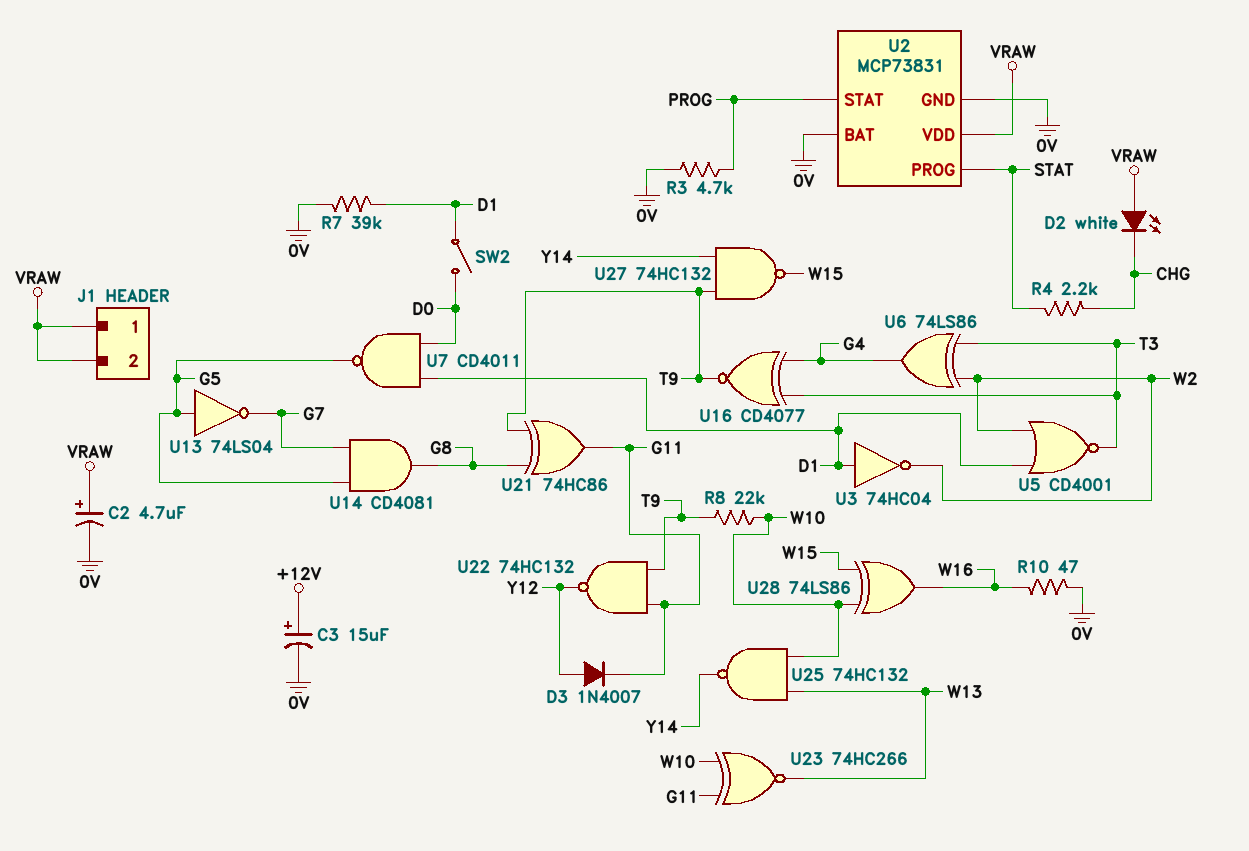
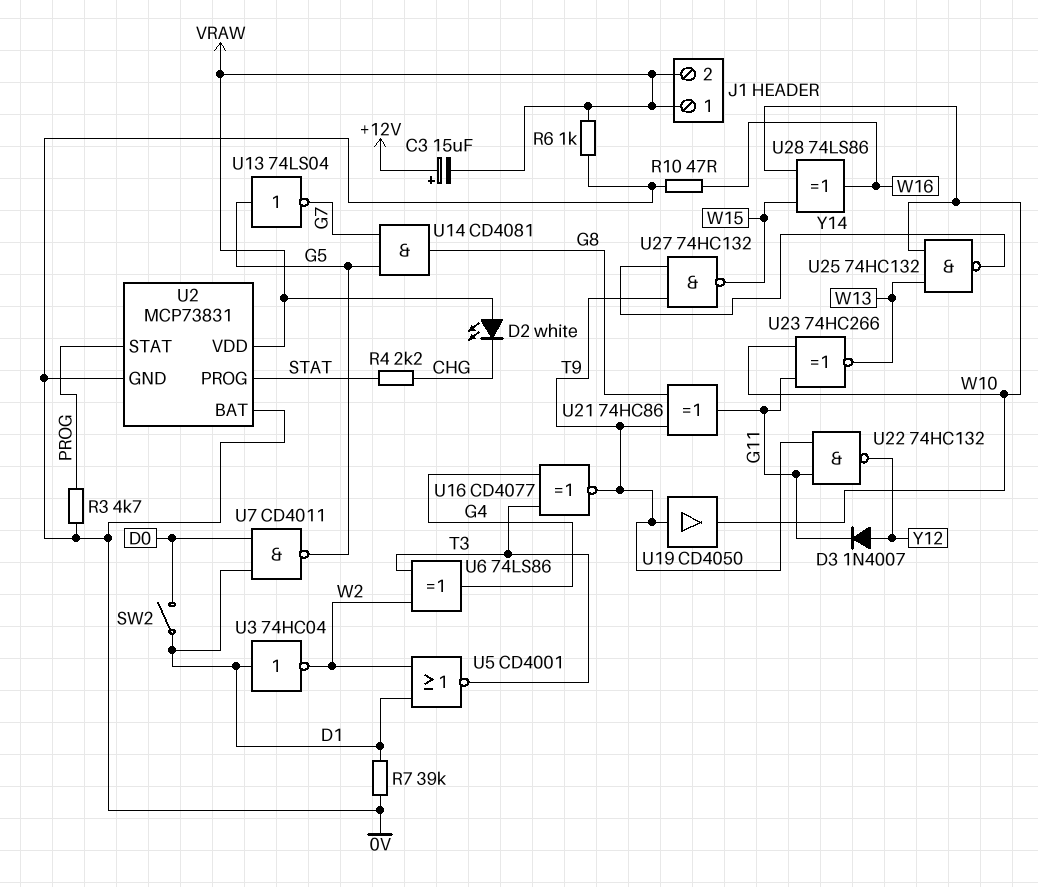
C2: 4.7uF (plus VRAW, minus 0V) -> none
C3: 15uF (plus +12V, minus 0V) -> 15uF (plus +12V, minus VRAW)
R6: none -> 1k (0V, VRAW)
R8: 22k (T9, W10) -> none
U19: none -> buffer CD4050 (in T9, out W10)

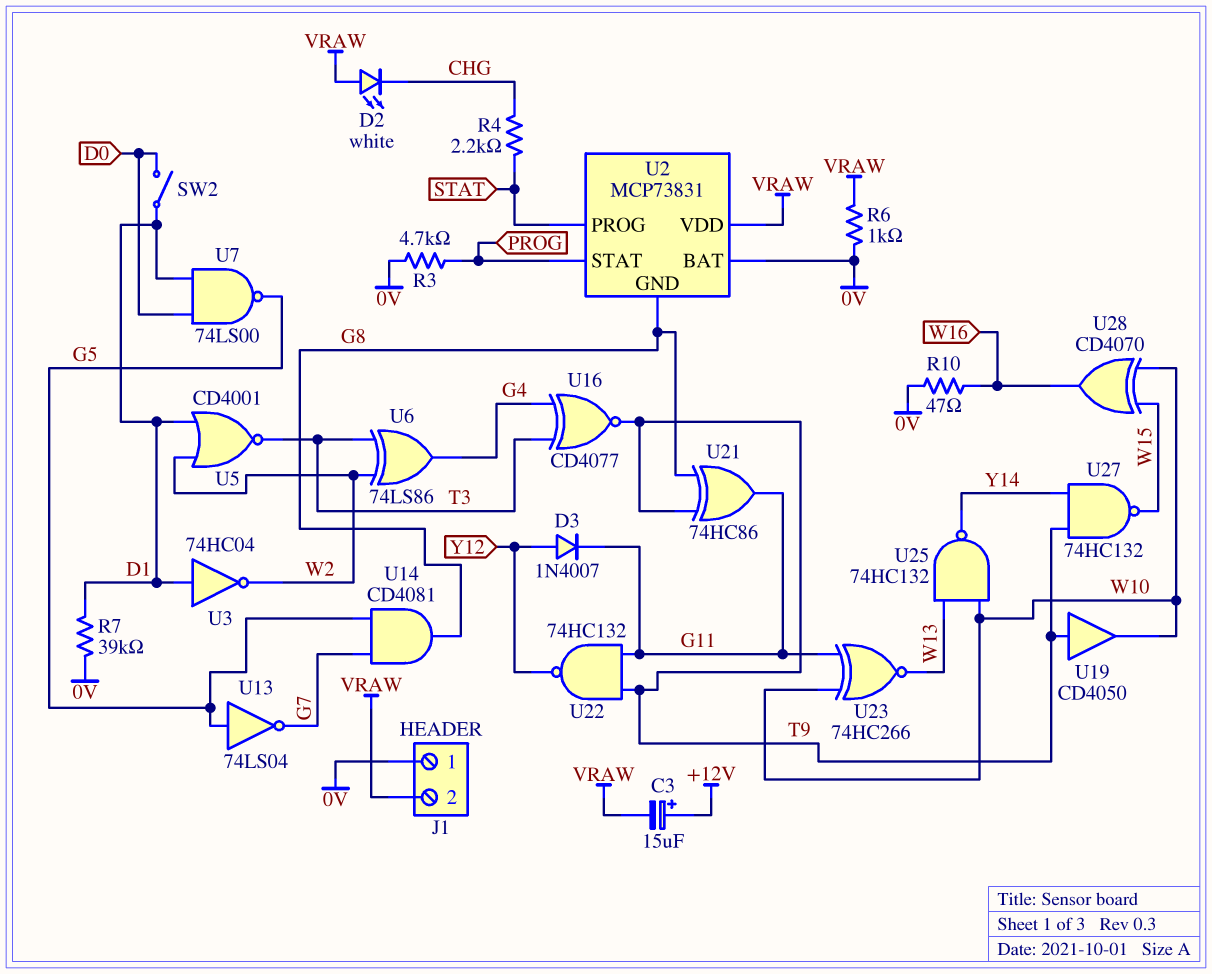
J1 pin 1: VRAW -> 0V
U2 pin GND: 0V -> G8
U7: NAND CD4011 (in D0, in D1, out G5) -> NAND 74LS00 (in D0, in D1, out G5)
U28: XOR 74LS86 (in W10, in W15, out W16) -> XOR CD4070 (in W10, in W15, out W16)

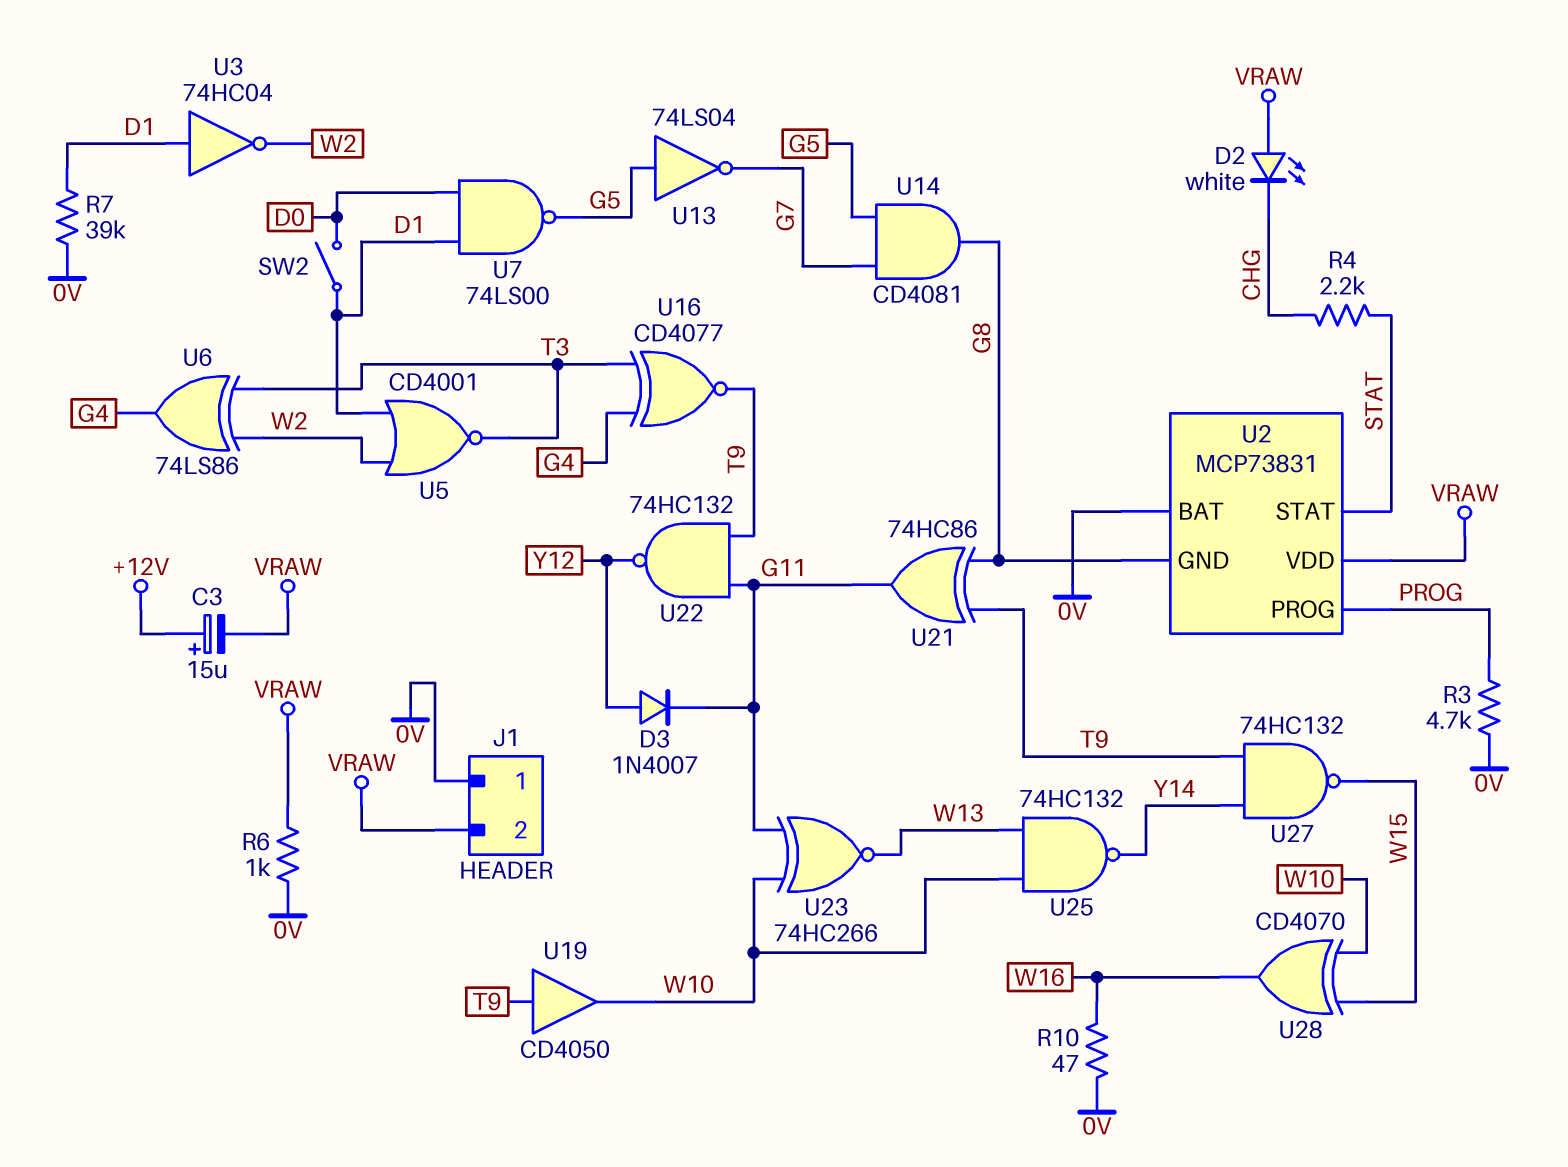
U2 pin PROG: STAT -> PROG
U2 pin STAT: PROG -> STAT

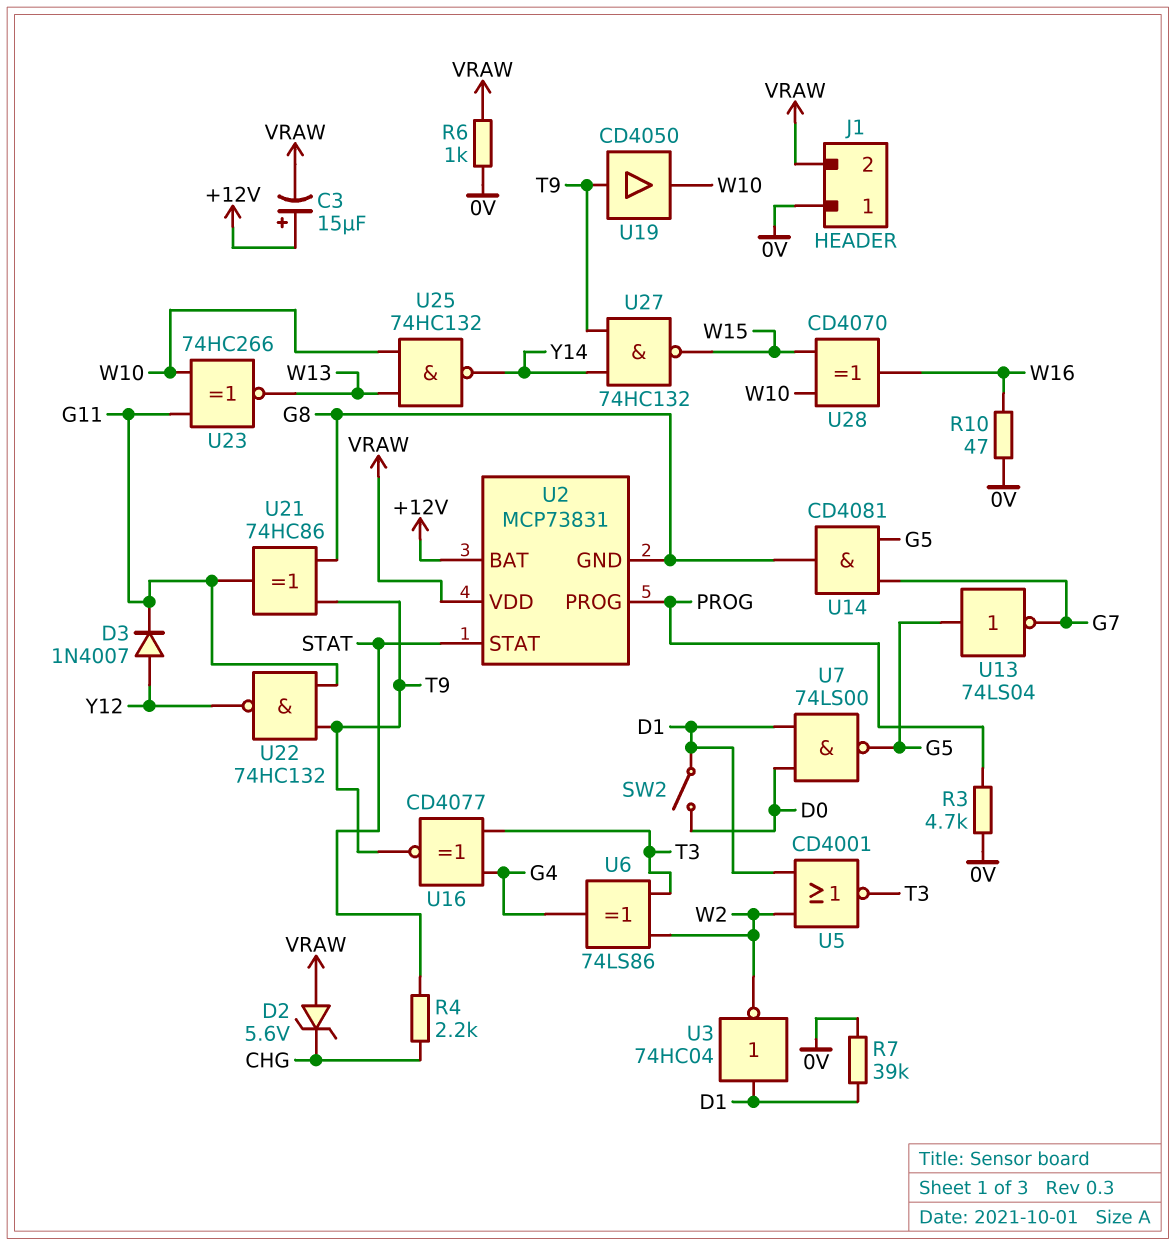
D2: LED white (A VRAW, K CHG) -> zener 5.6V (A VRAW, K CHG)
U2 pin BAT: 0V -> +12V

